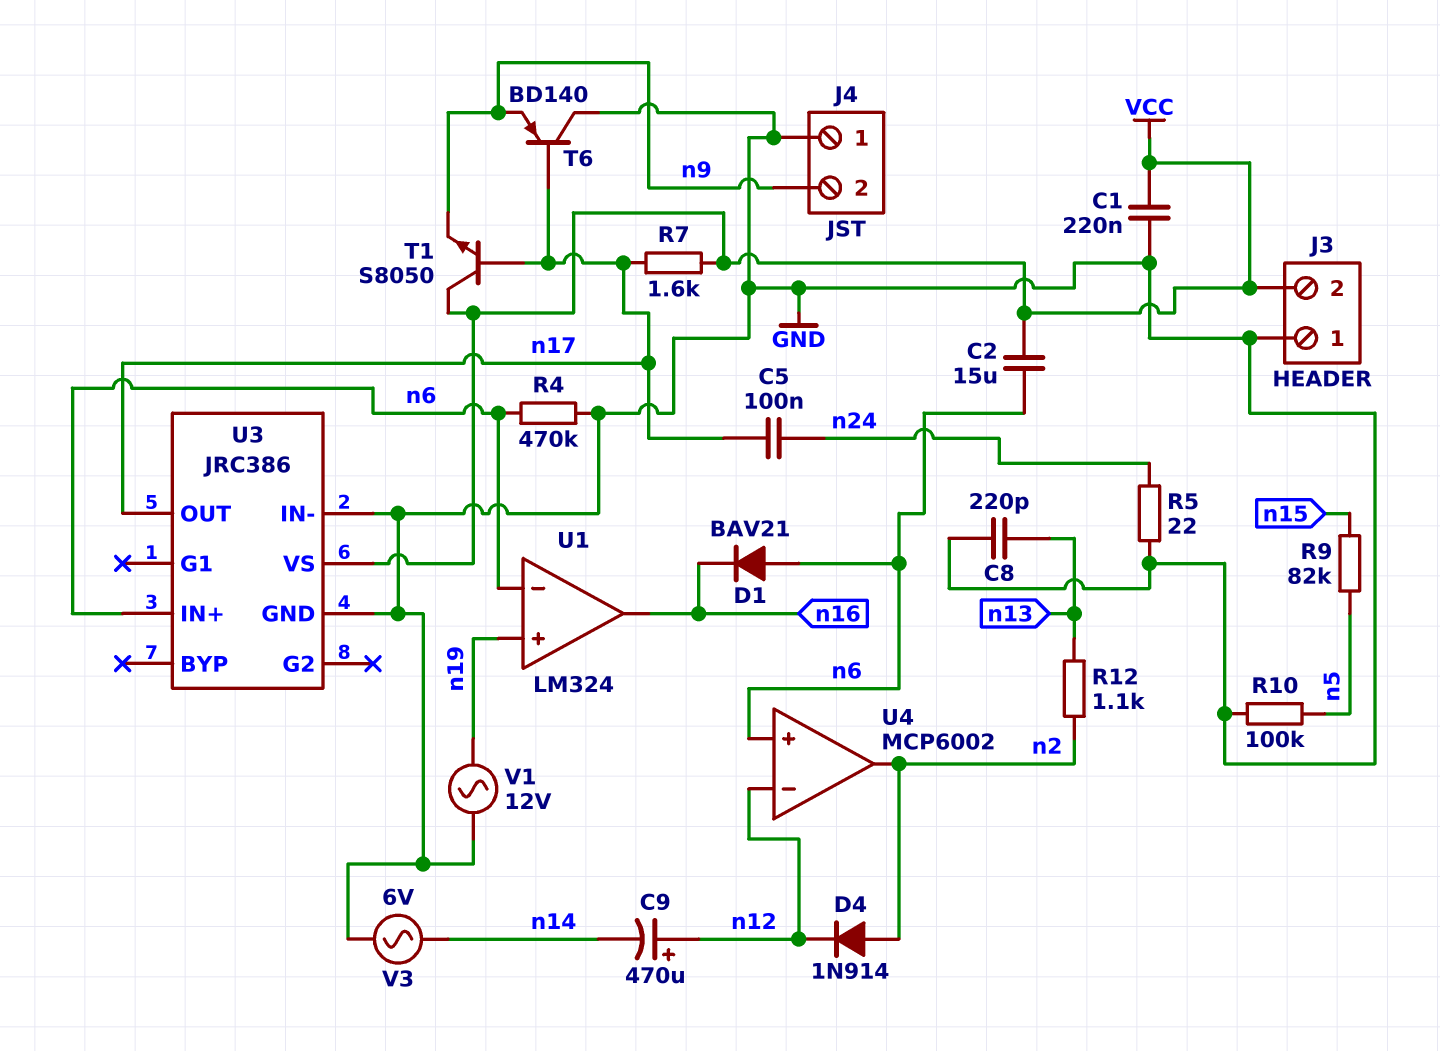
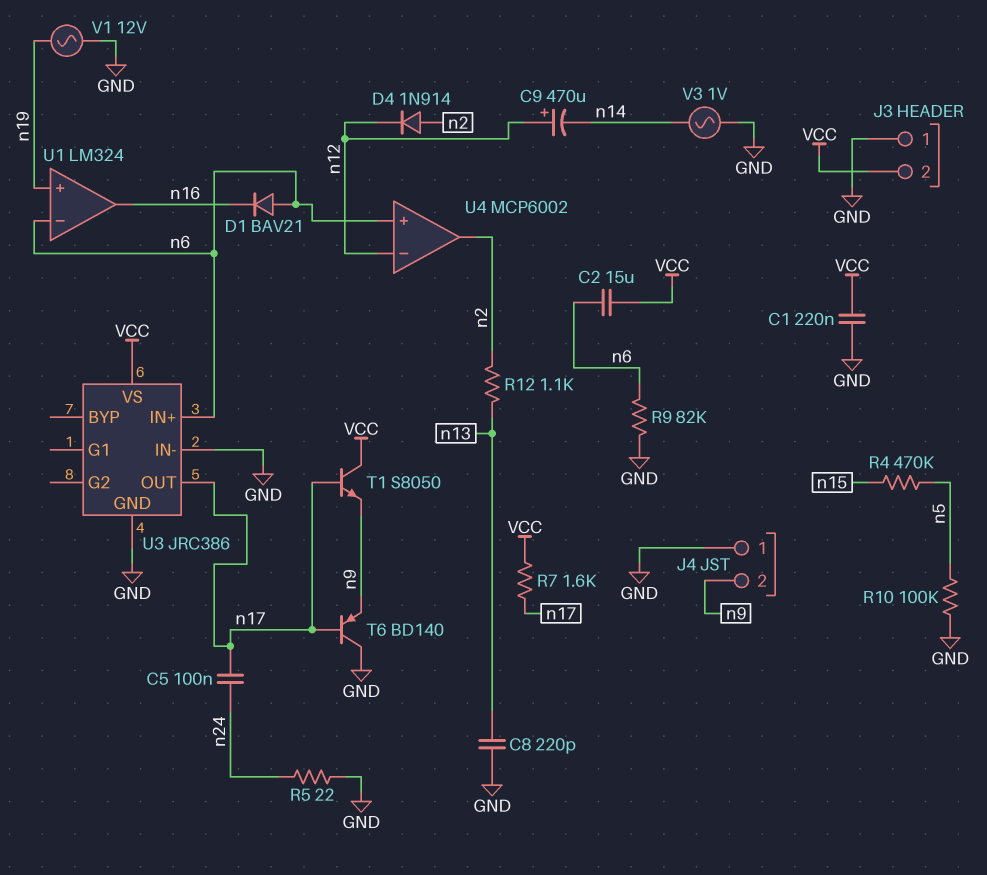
R4: 470k (GND, n6) -> 470k (n5, n15)
R9: 82k (n5, n15) -> 82k (GND, n6)
V3: AC 6V (GND, n14) -> AC 1V (GND, n14)

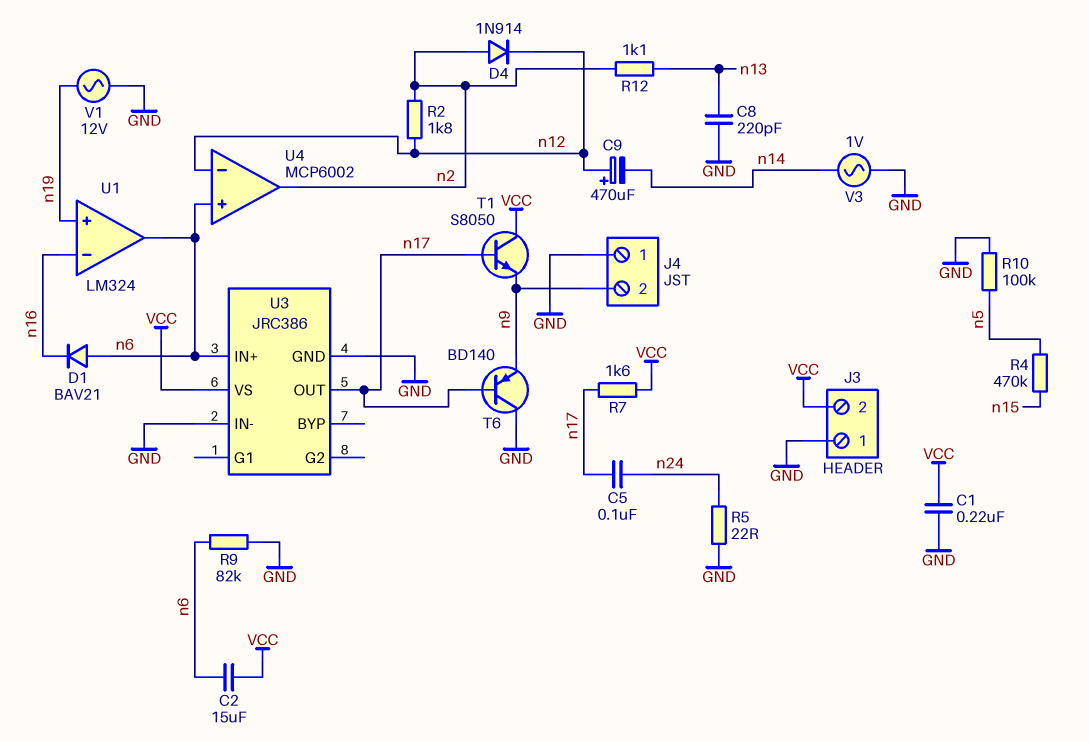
R2: none -> 1.8k (n2, n12)
U1 pin in-: n6 -> n16
U1 pin out: n16 -> n6

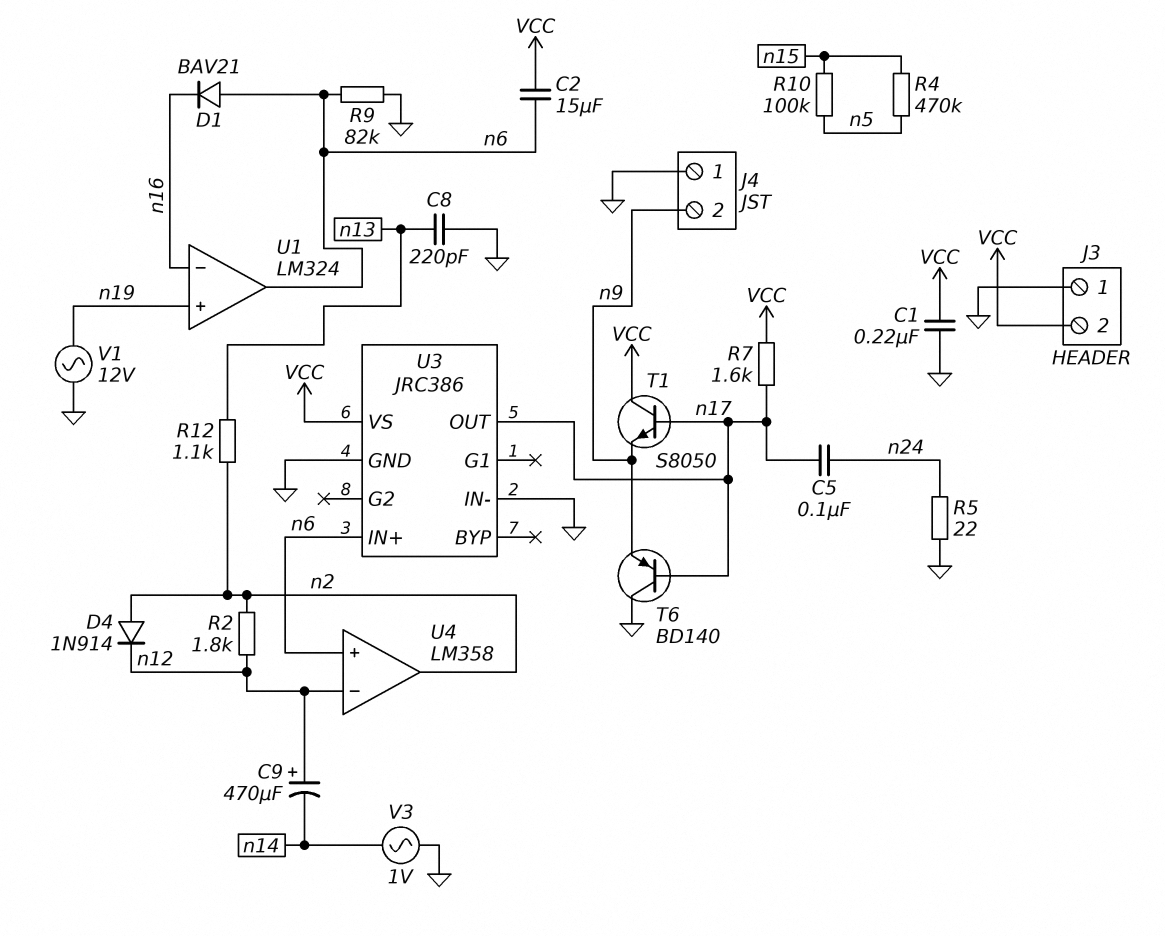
R10: 100k (GND, n5) -> 100k (n5, n15)
U4: MCP6002 -> LM358

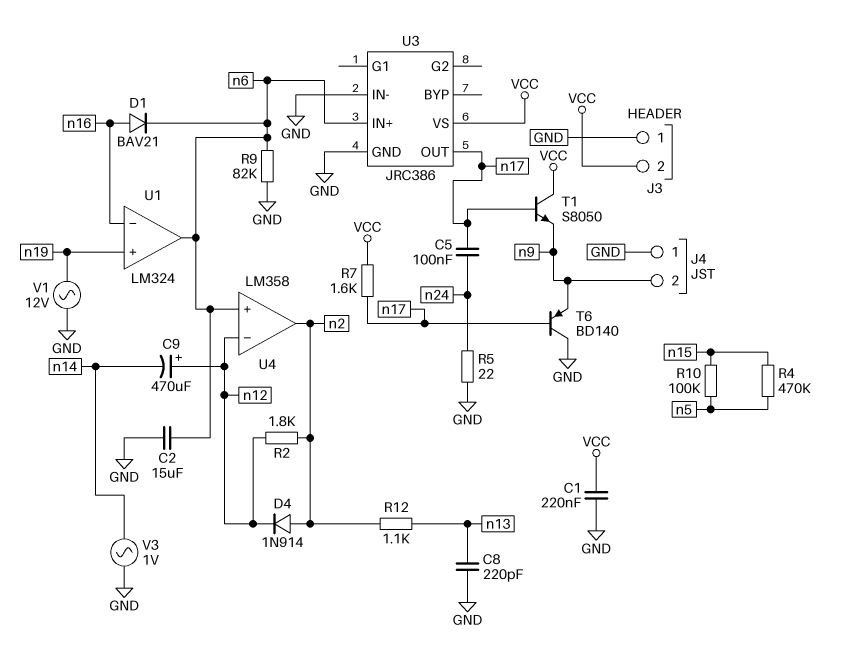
C2: 15uF (VCC, n6) -> 15uF (GND, n6)
D1: diode BAV21 (A n6, K n16) -> diode BAV21 (A n16, K n6)

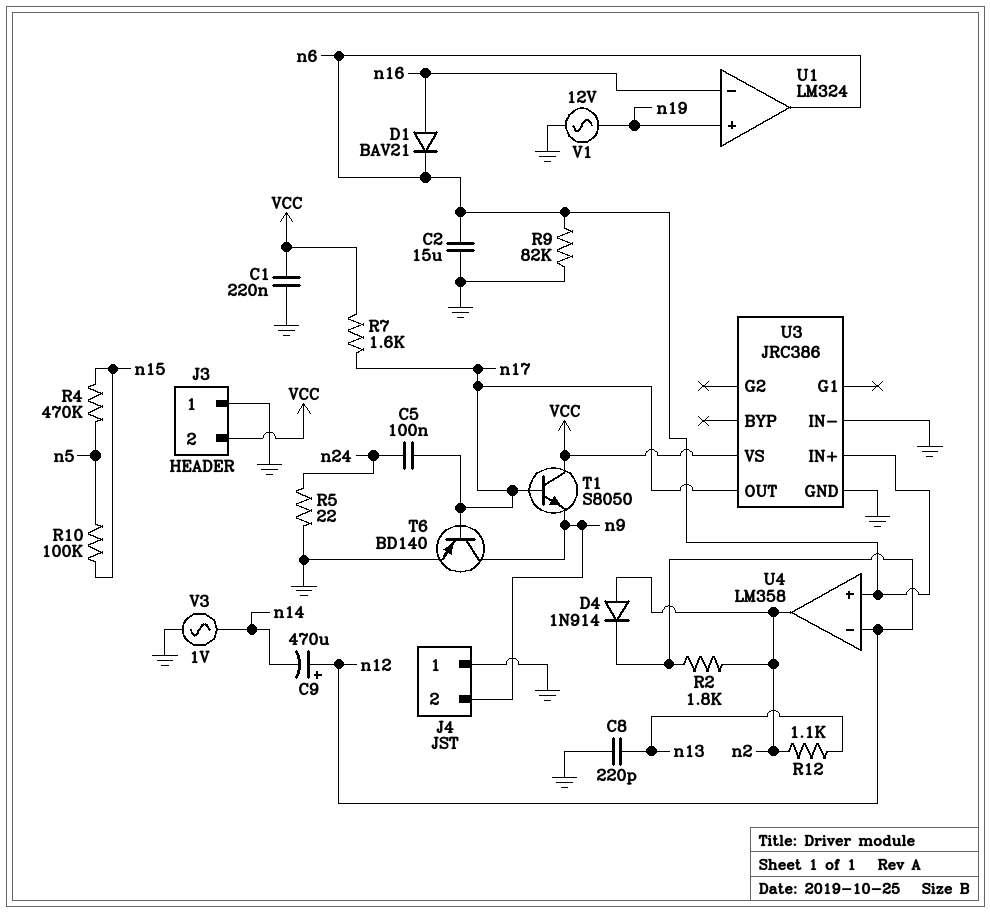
T6: PNP BD140 (B n17, C GND, E n9) -> PNP BD140 (B n17, C n9, E GND)

